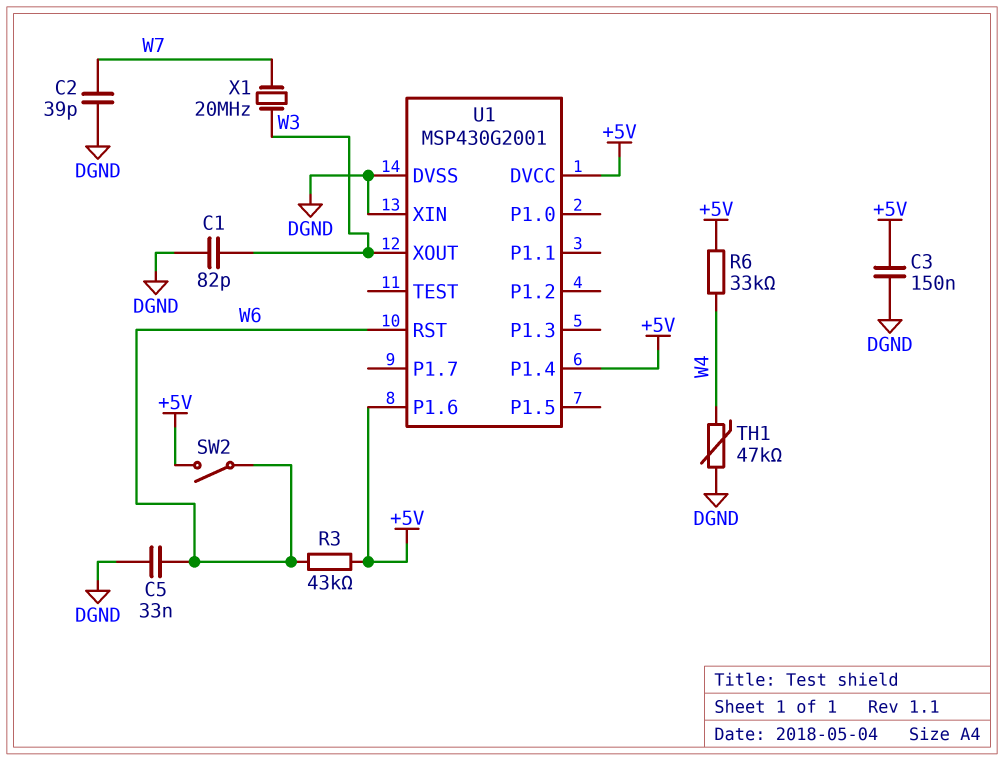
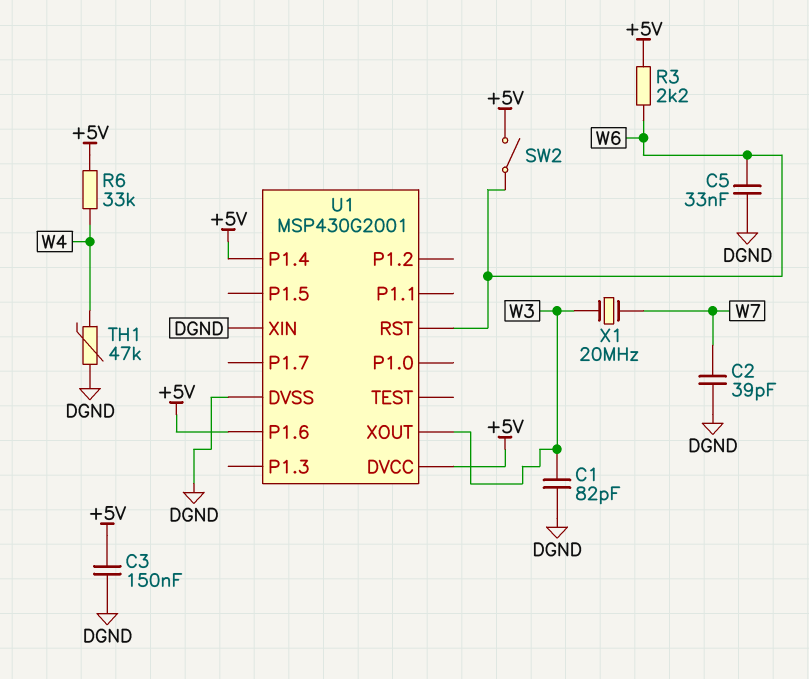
R3: 43k (+5V, W6) -> 2.2k (+5V, W6)

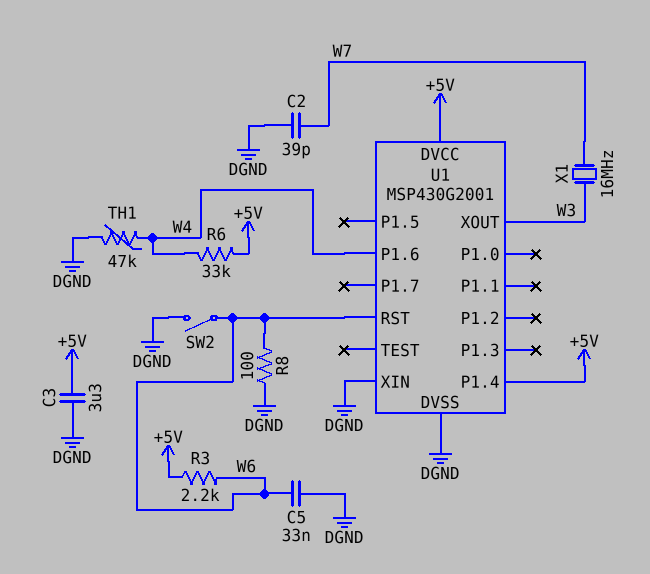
C1: 82pF (DGND, W3) -> none
C3: 150nF (+5V, DGND) -> 3.3uF (+5V, DGND)
R8: none -> 100 (DGND, W6)
SW2: switch (+5V, W6) -> switch (DGND, W6)
U1 pin P1.6: +5V -> W4
X1: 20MHz (W3, W7) -> 16MHz (W3, W7)

